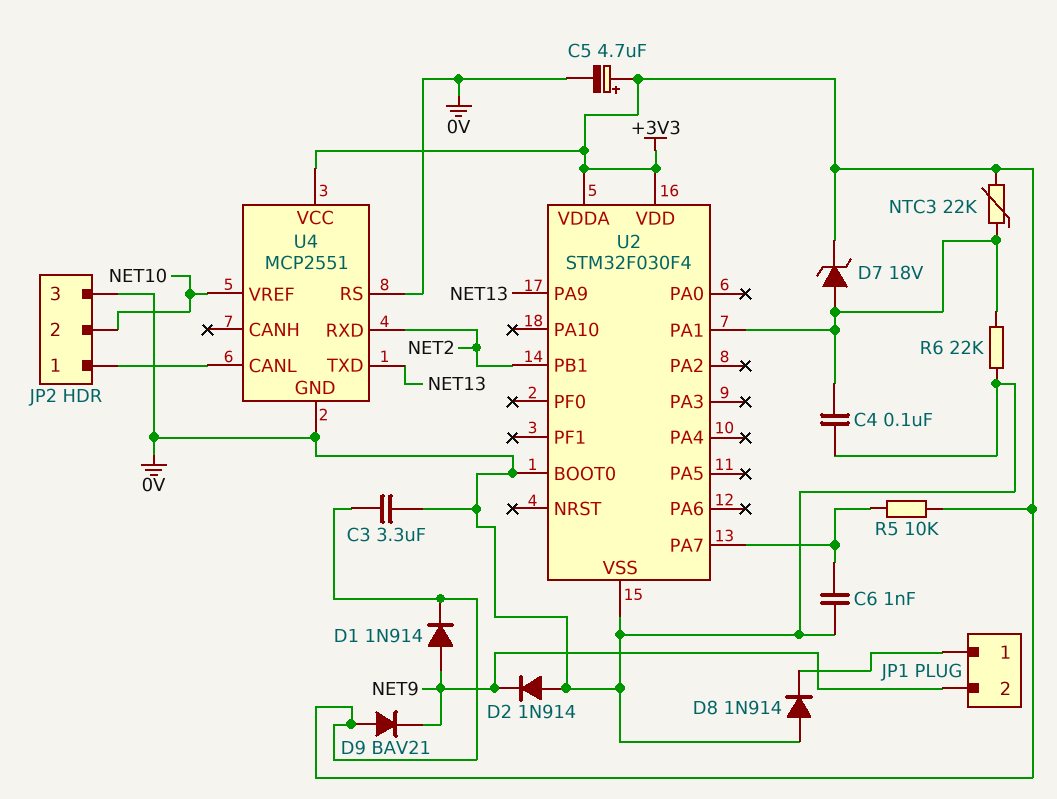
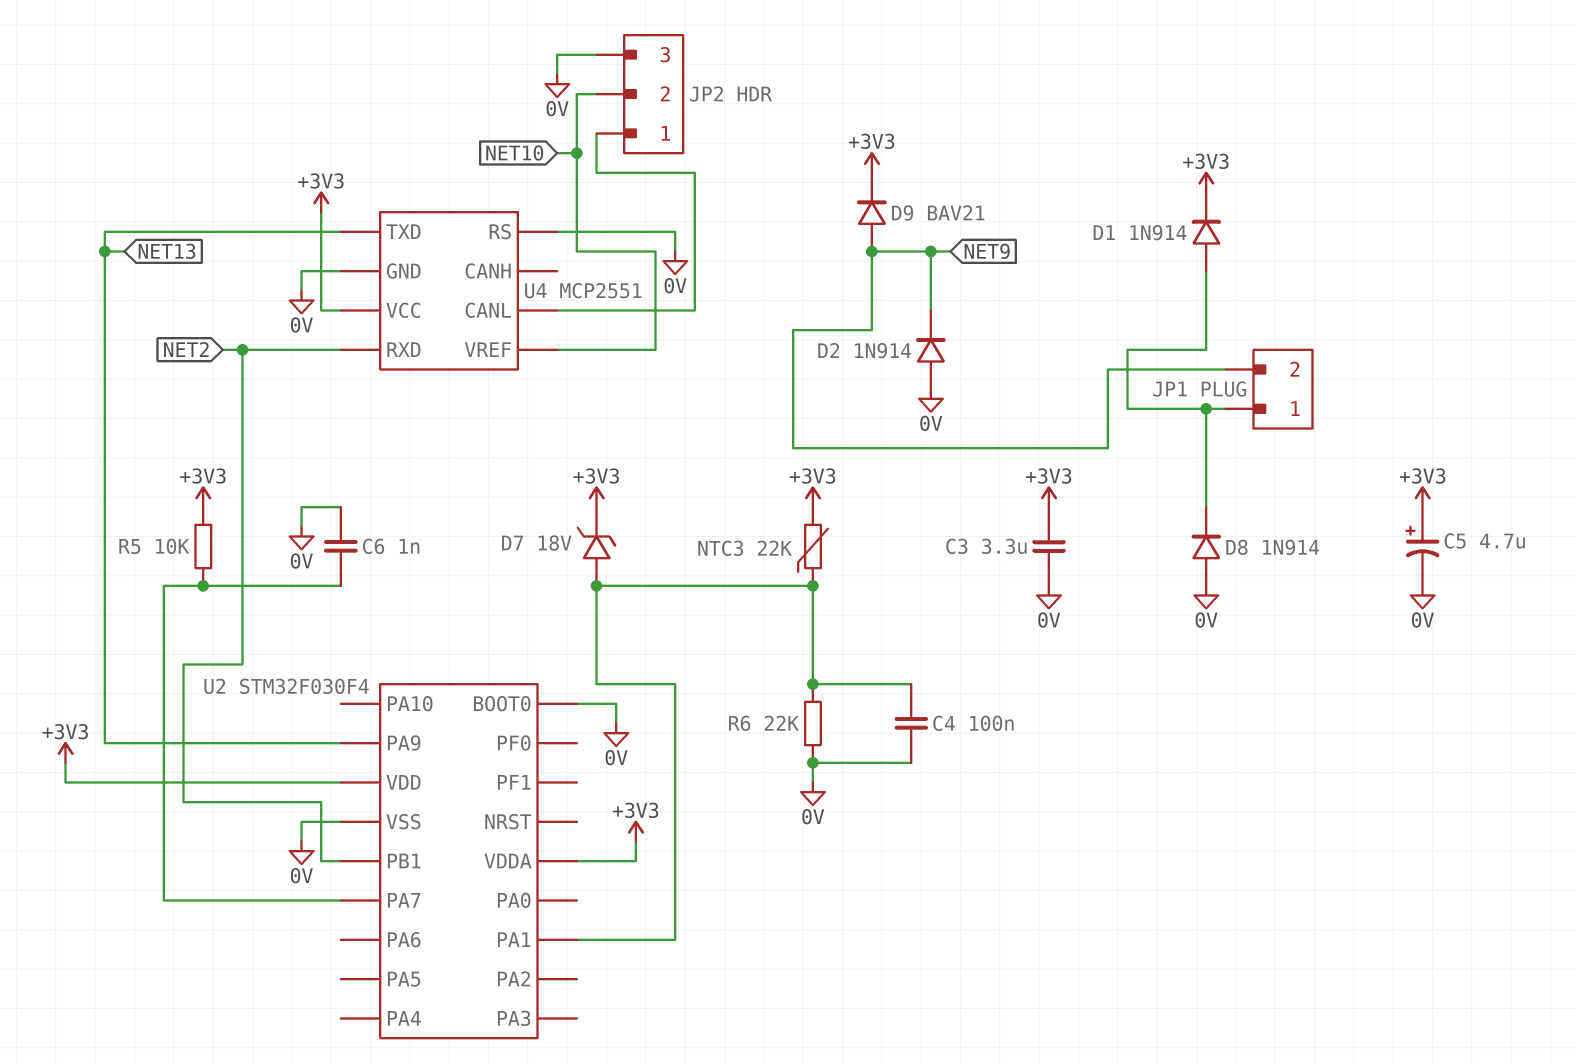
D1: diode 1N914 (A NET9, K +3V3) -> diode 1N914 (A JP1/1, K +3V3)
D9: diode BAV21 (A +3V3, K NET9) -> diode BAV21 (A NET9, K +3V3)

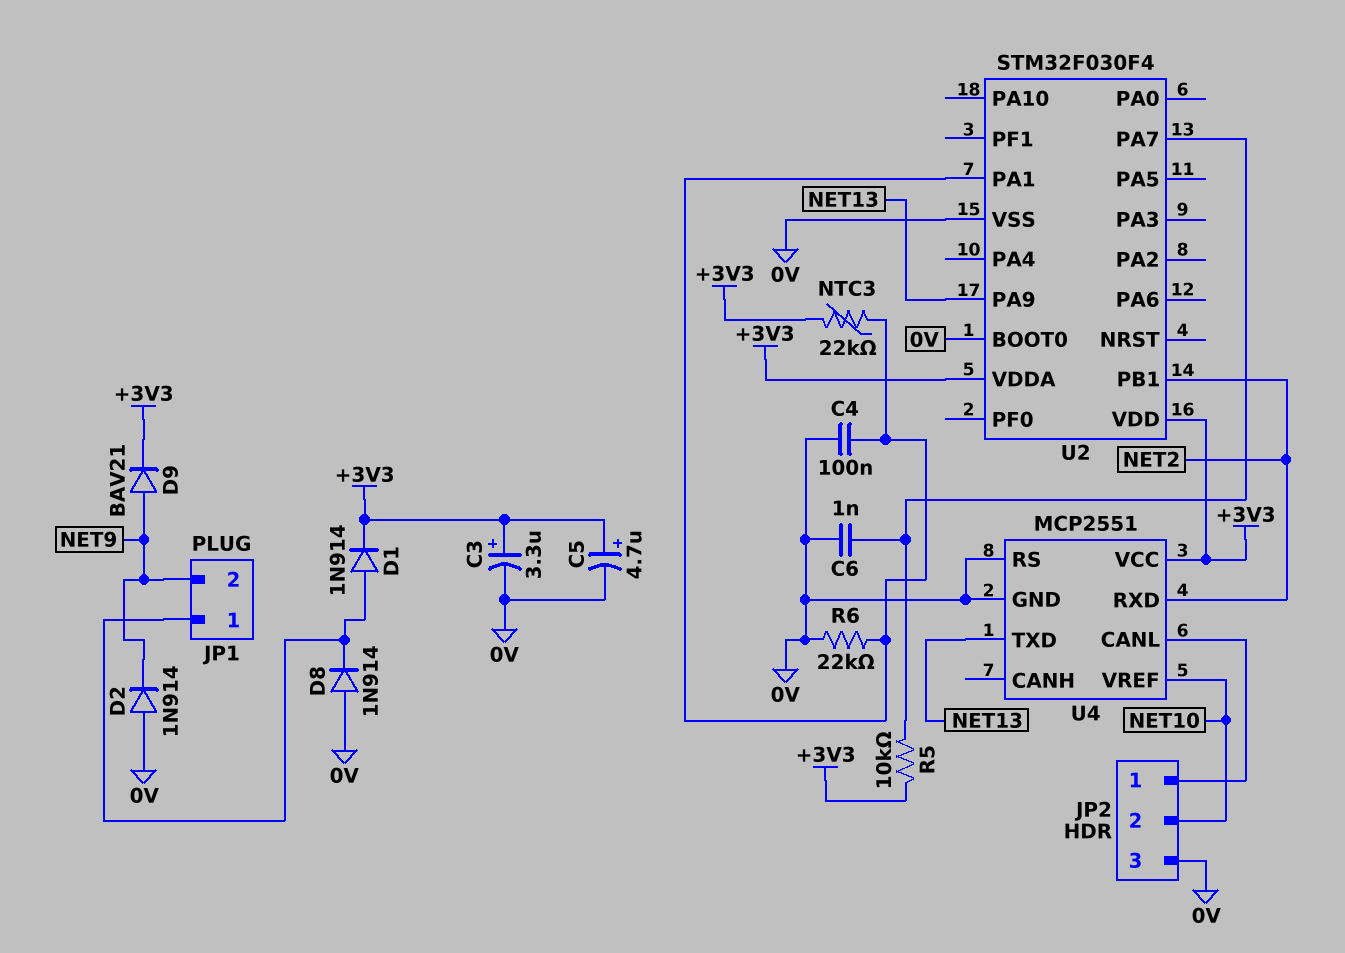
C3: 3.3uF (+3V3, 0V) -> 3.3uF (plus +3V3, minus 0V)
D7: zener 18V (A U2/PA1, K +3V3) -> none

